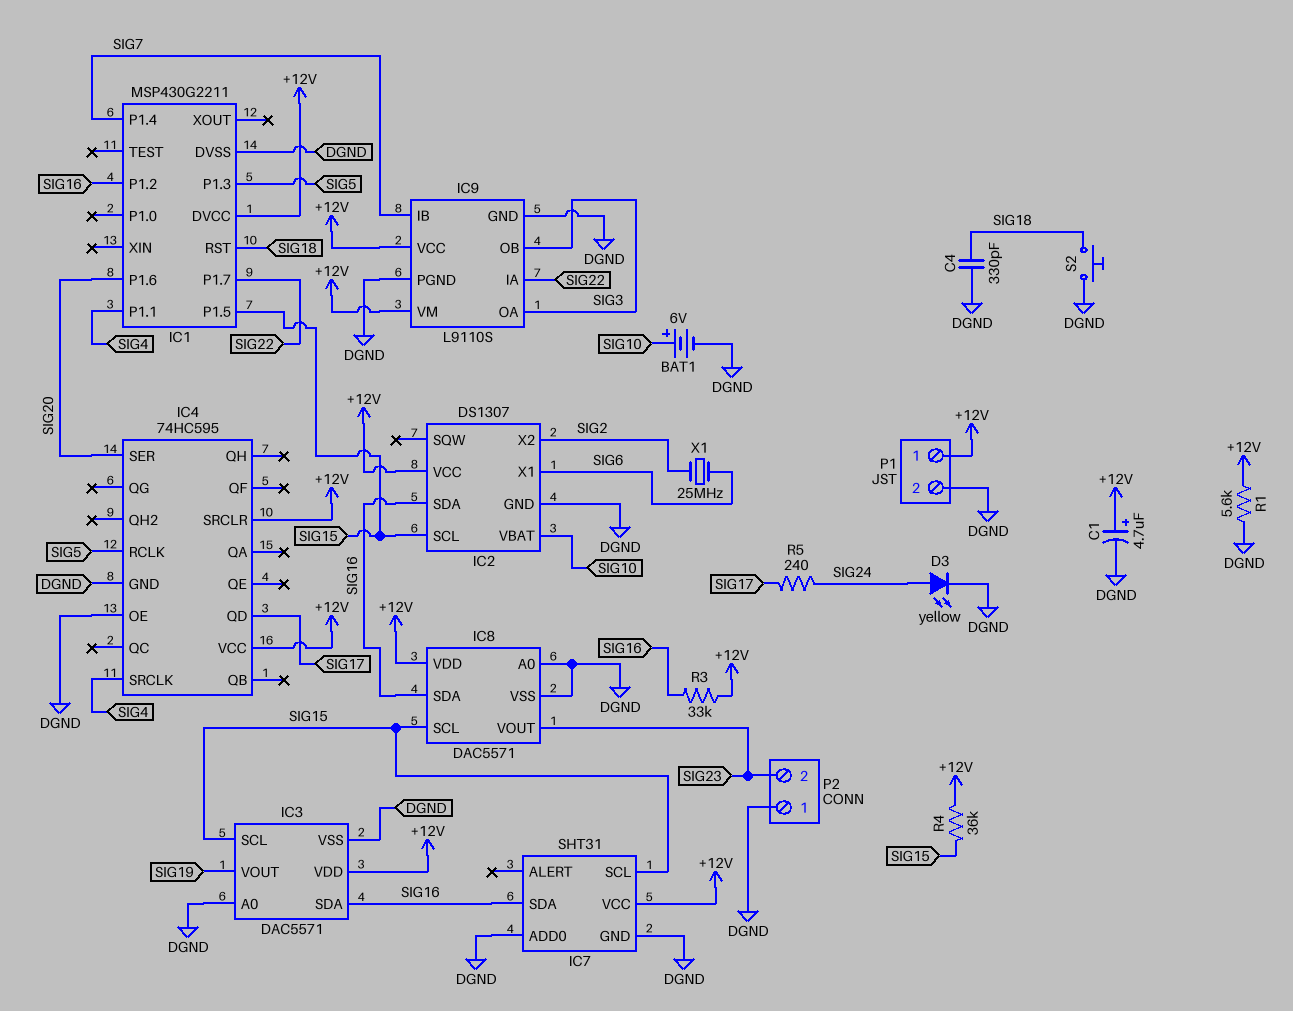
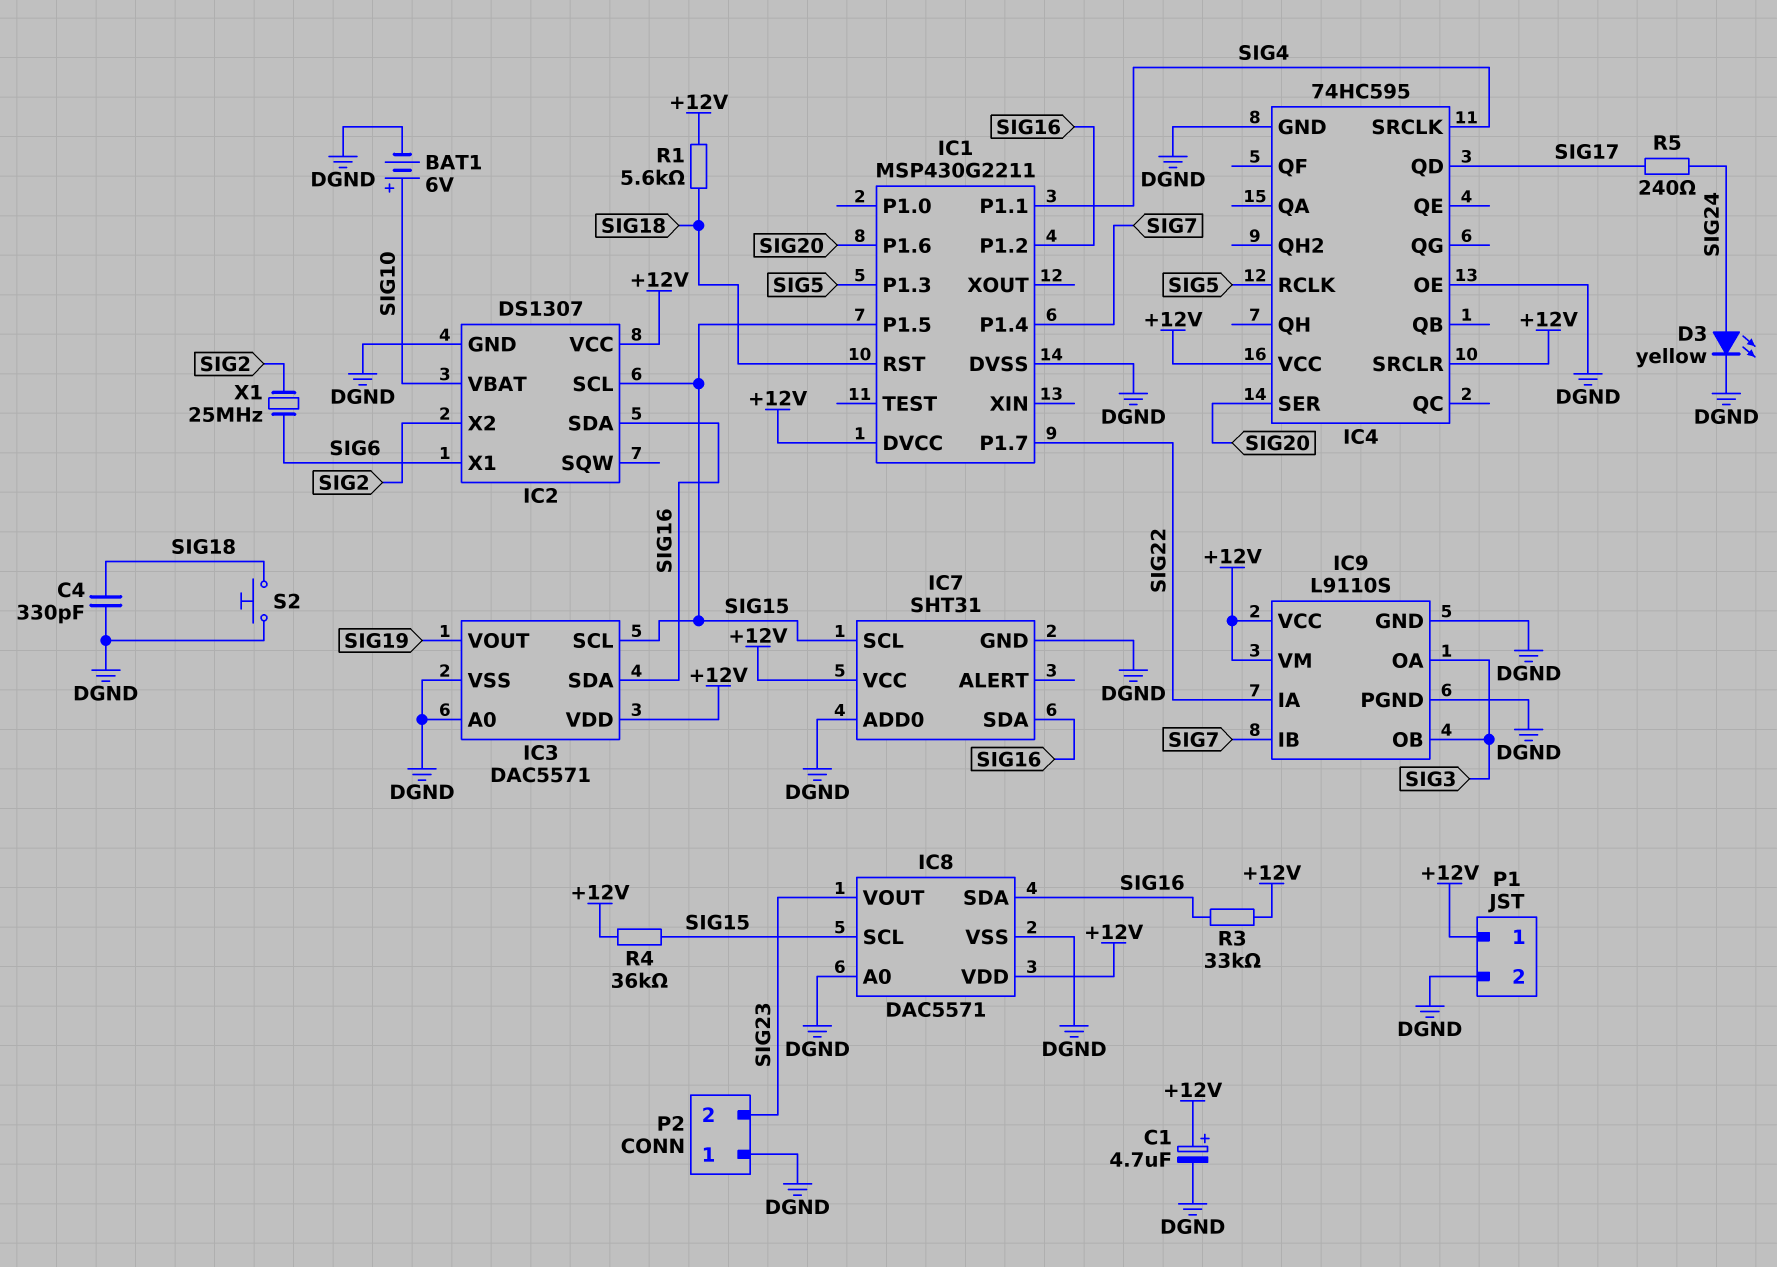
R1: 5.6k (+12V, DGND) -> 5.6k (+12V, SIG18)

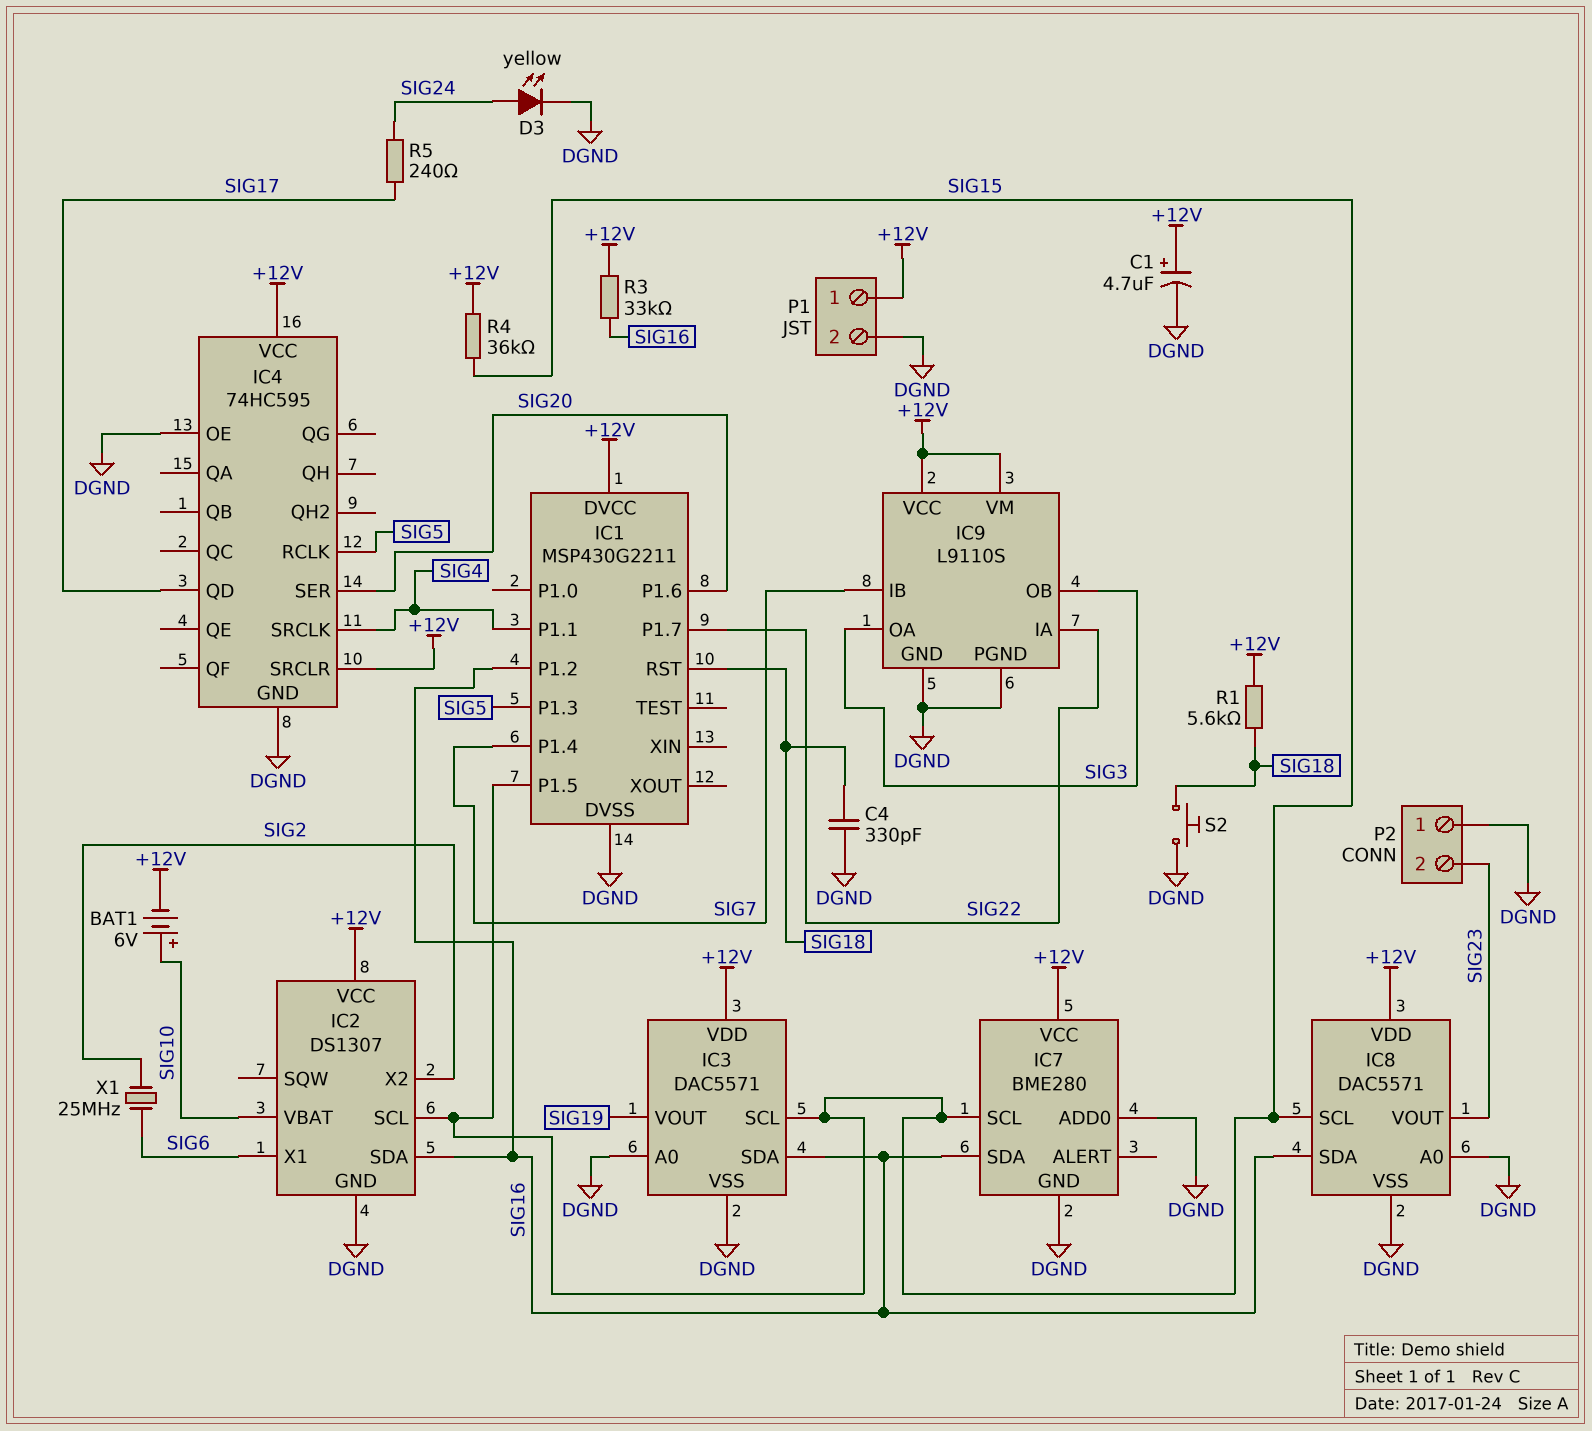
BAT1: 6V (plus SIG10, minus DGND) -> 6V (plus SIG10, minus +12V)
IC7: SHT31 -> BME280

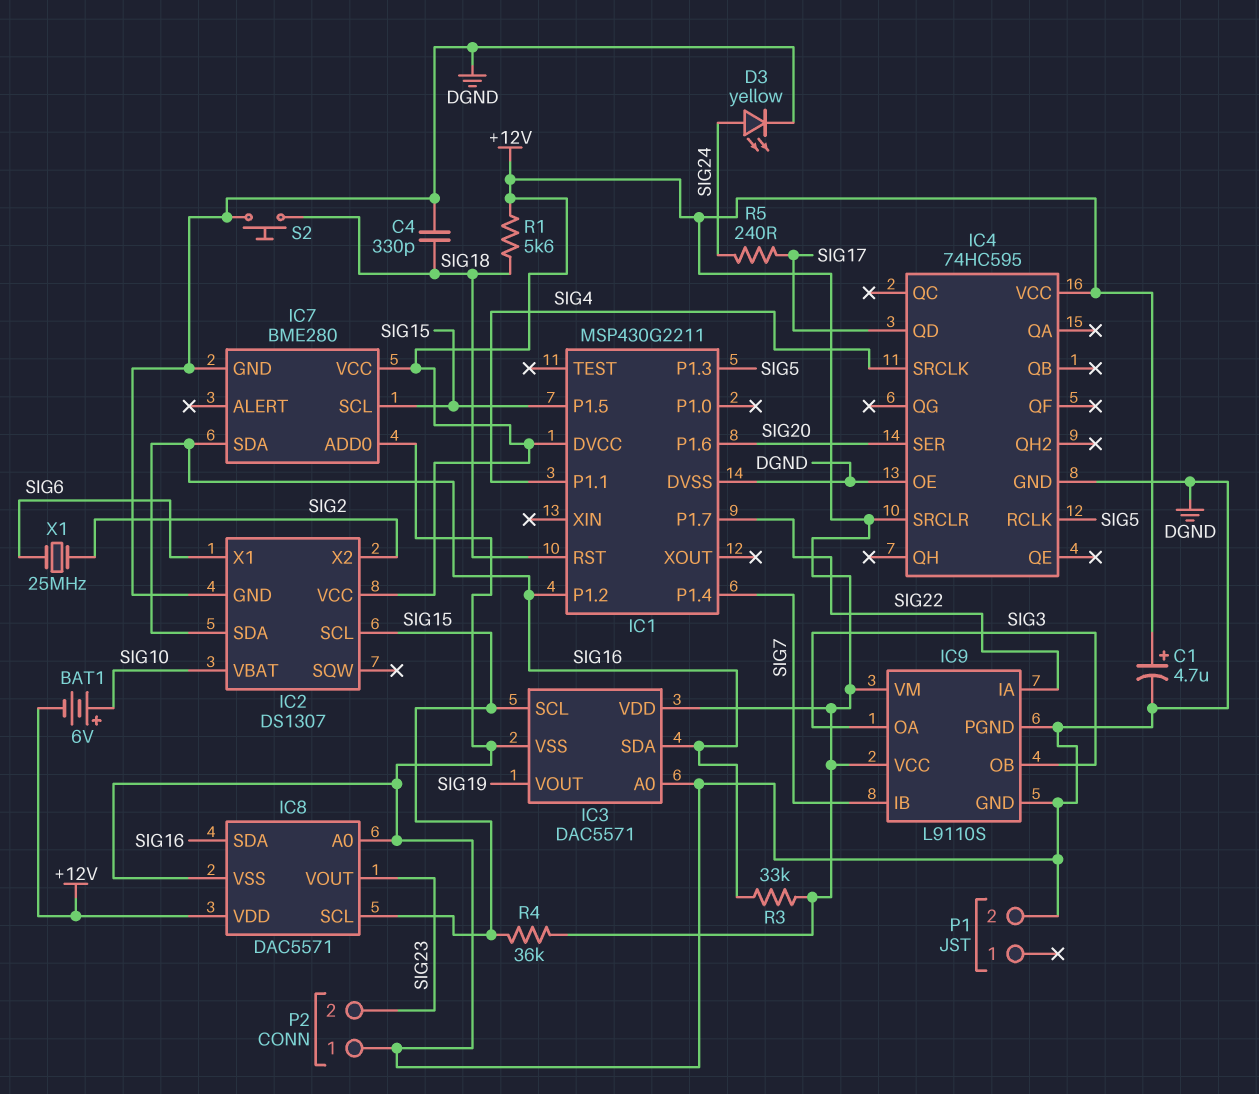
P1 pin 1: +12V -> none

